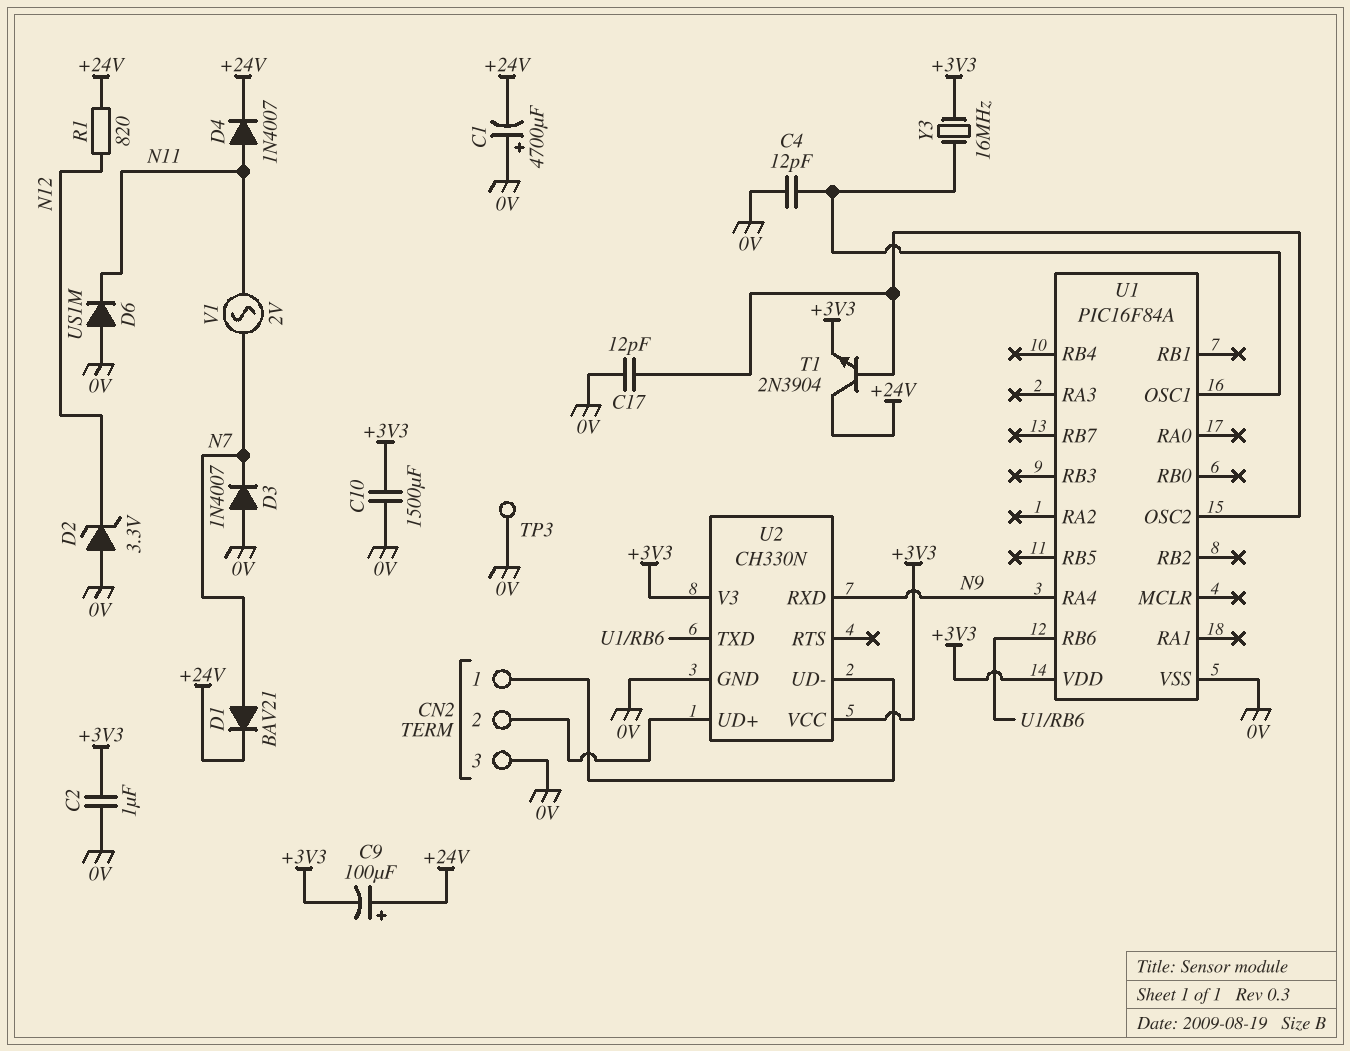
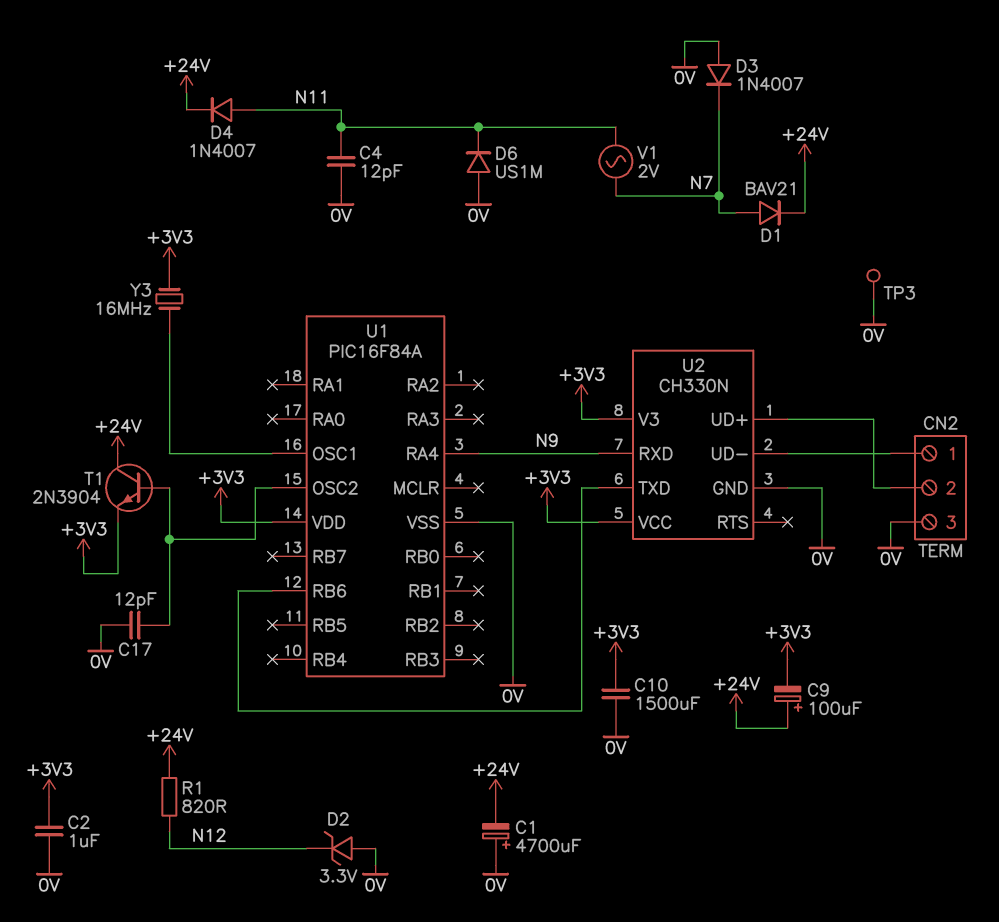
C4: 12pF (0V, U1/OSC1) -> 12pF (0V, N11)

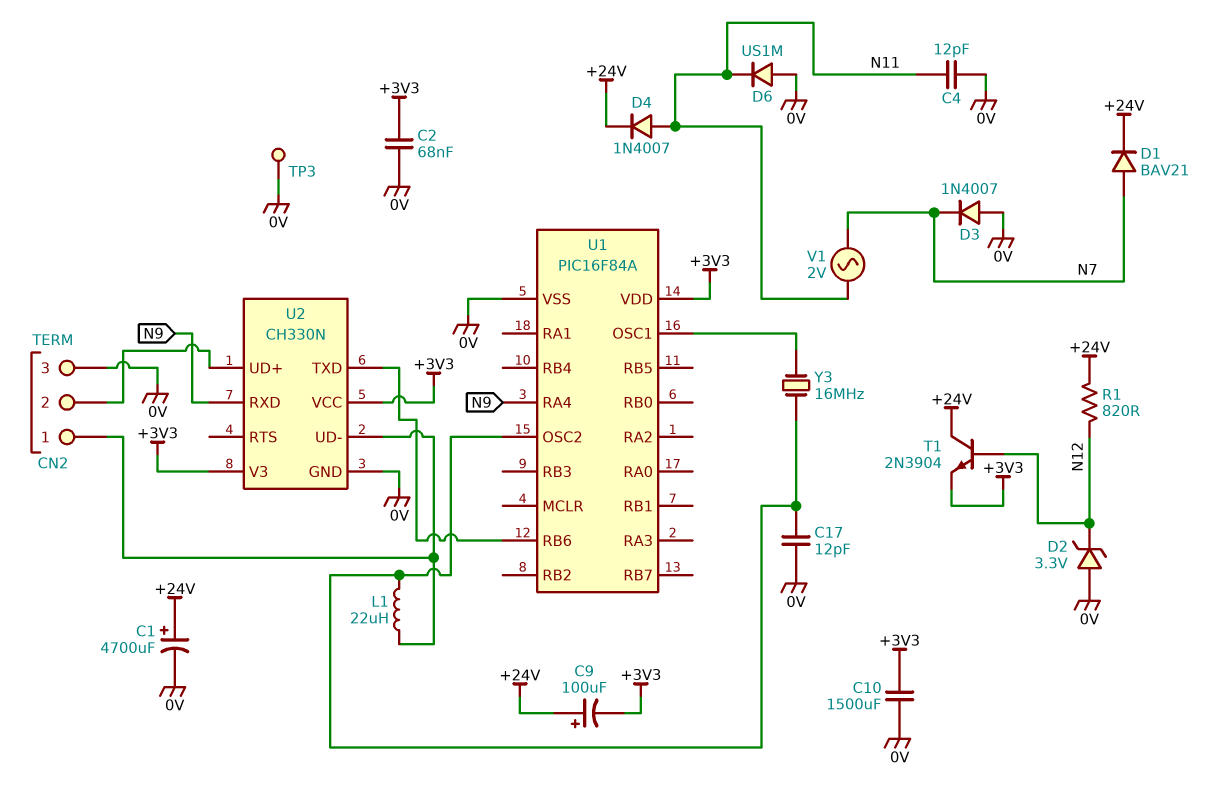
C1: 4700uF (plus 0V, minus +24V) -> 4700uF (plus +24V, minus 0V)
C2: 1uF (+3V3, 0V) -> 68nF (+3V3, 0V)
L1: none -> 22uH (CN2/1, U1/OSC2)
T1: NPN 2N3904 (B U1/OSC2, C +24V, E +3V3) -> NPN 2N3904 (B N12, C +24V, E +3V3)
Y3: 16MHz (+3V3, U1/OSC1) -> 16MHz (U1/OSC1, U1/OSC2)

